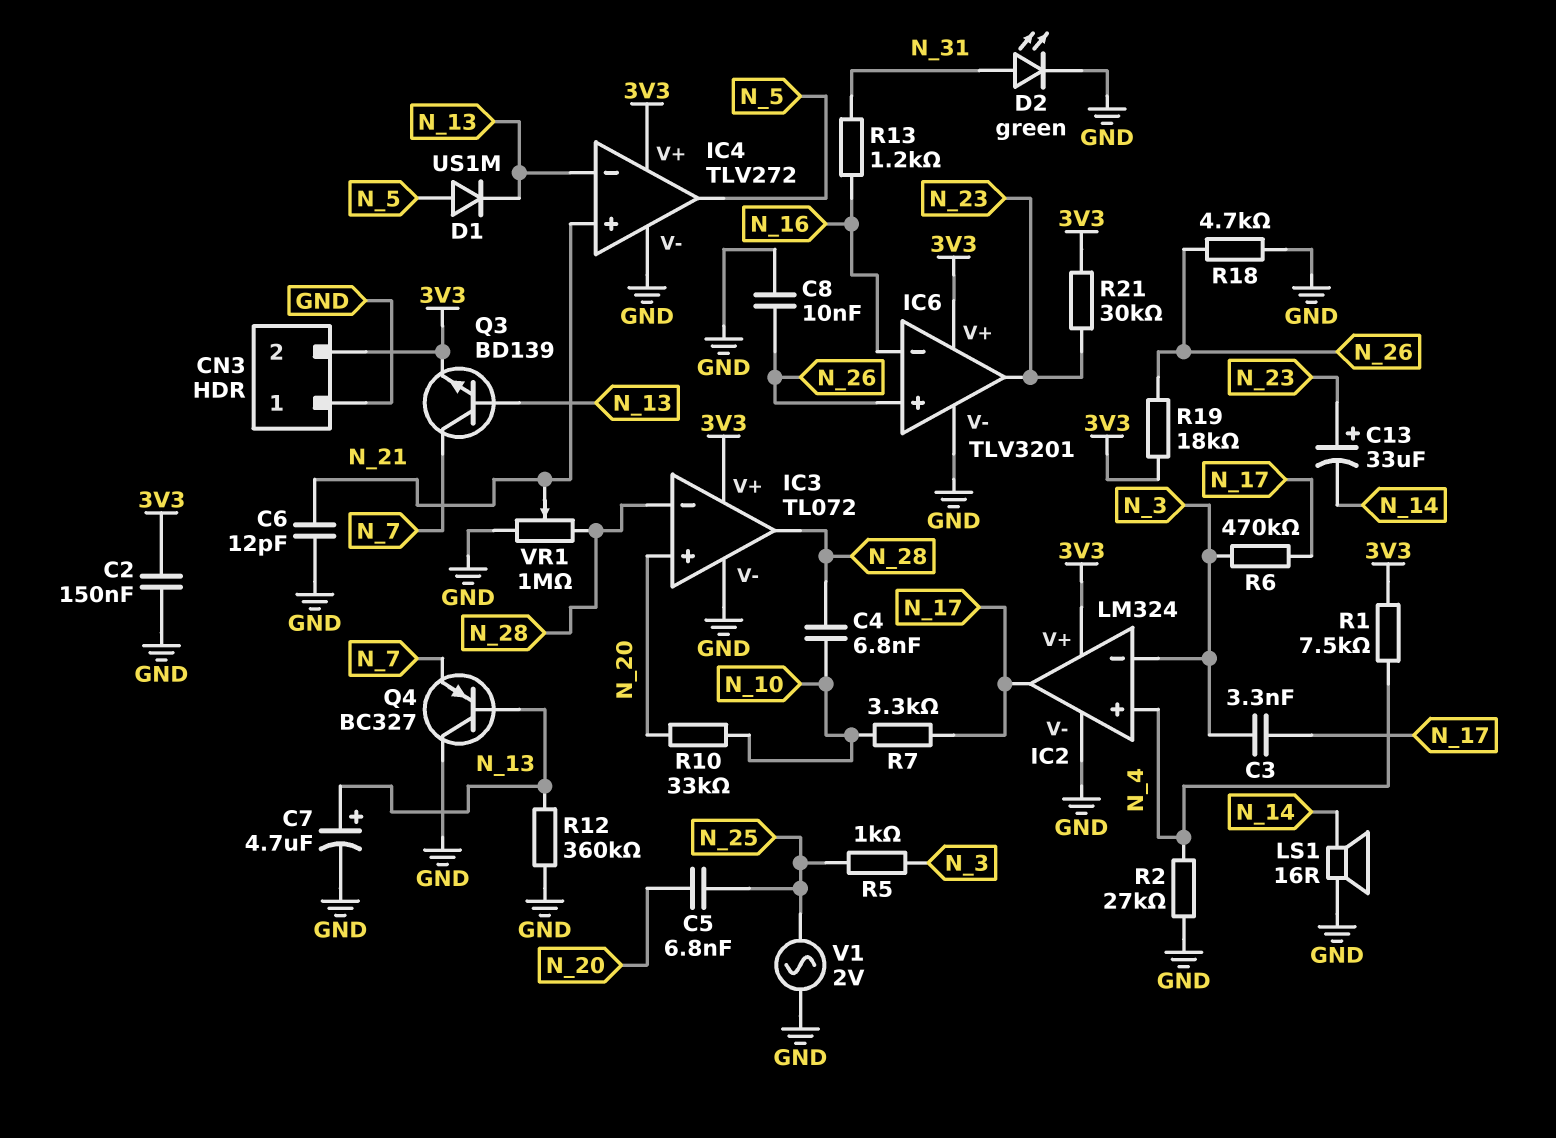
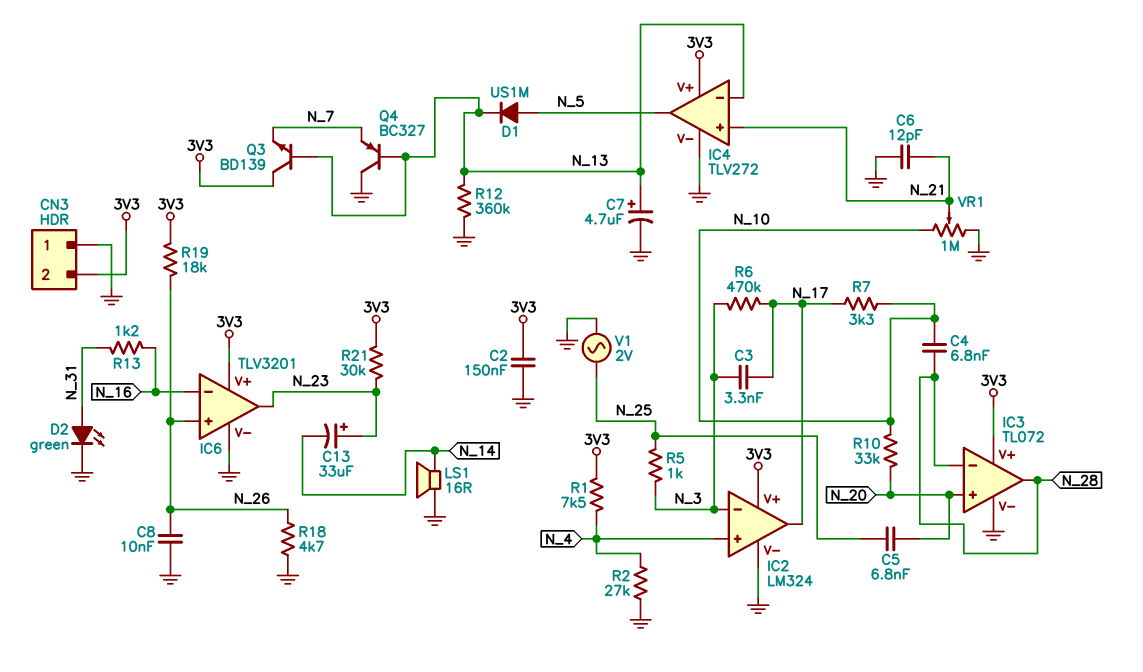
Q3: NPN BD139 (B N_13, C N_7, E 3V3) -> NPN BD139 (B N_13, C 3V3, E N_7)
VR1: 1M (GND, N_28, wiper N_21) -> 1M (GND, N_10, wiper N_21)

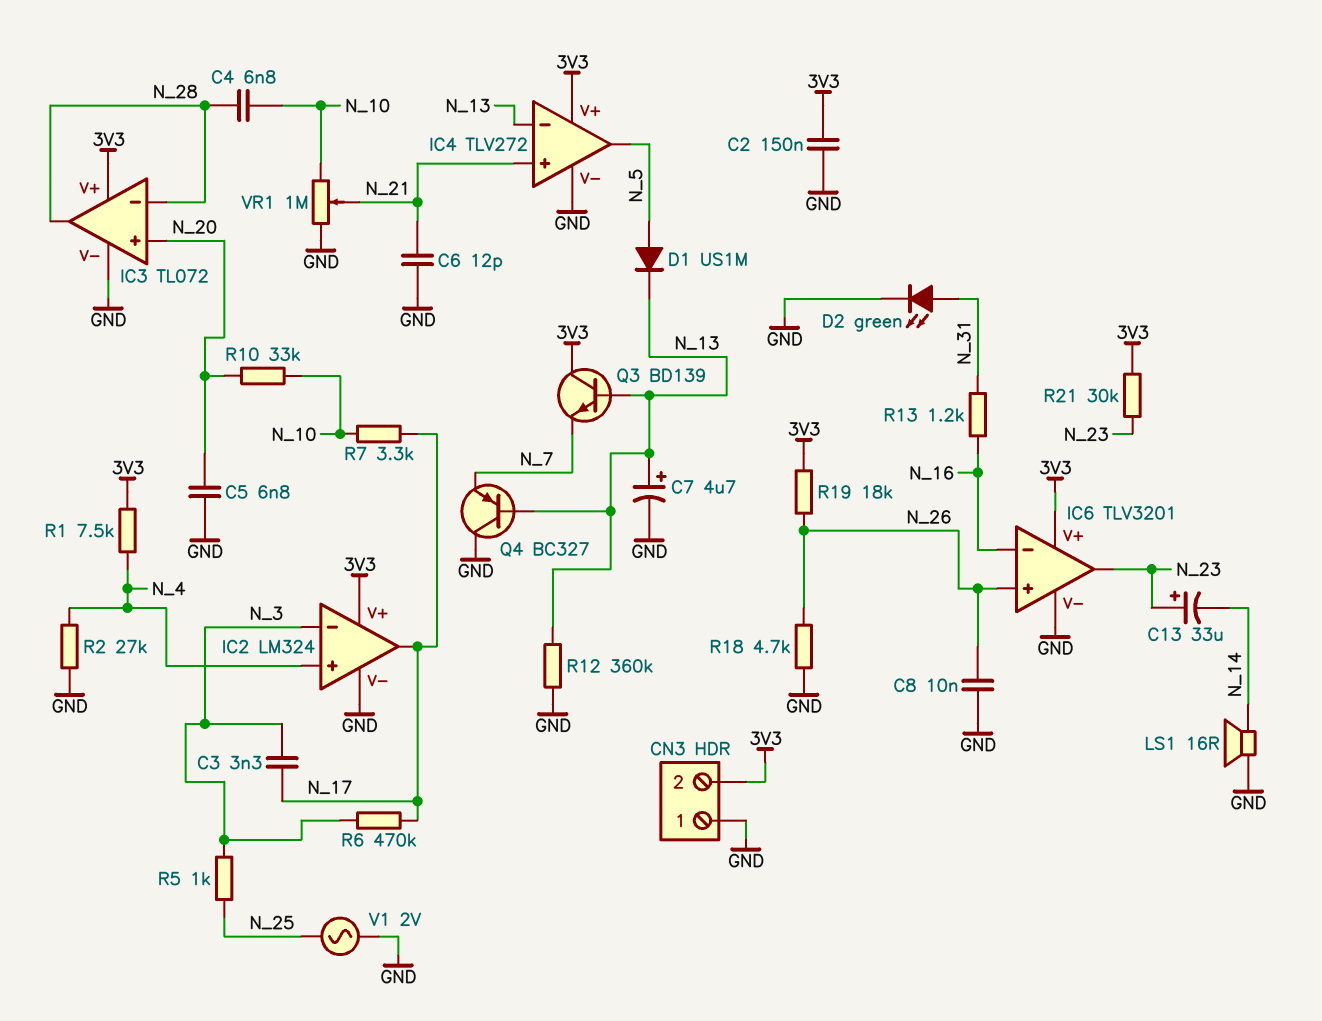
C5: 6.8nF (N_20, N_25) -> 6.8nF (GND, N_20)

